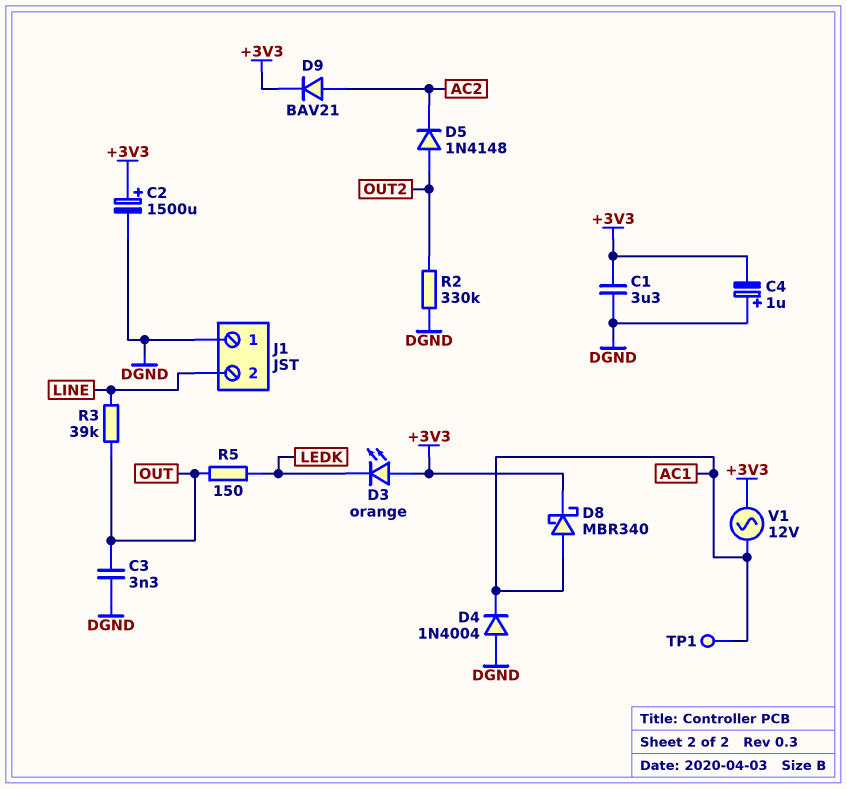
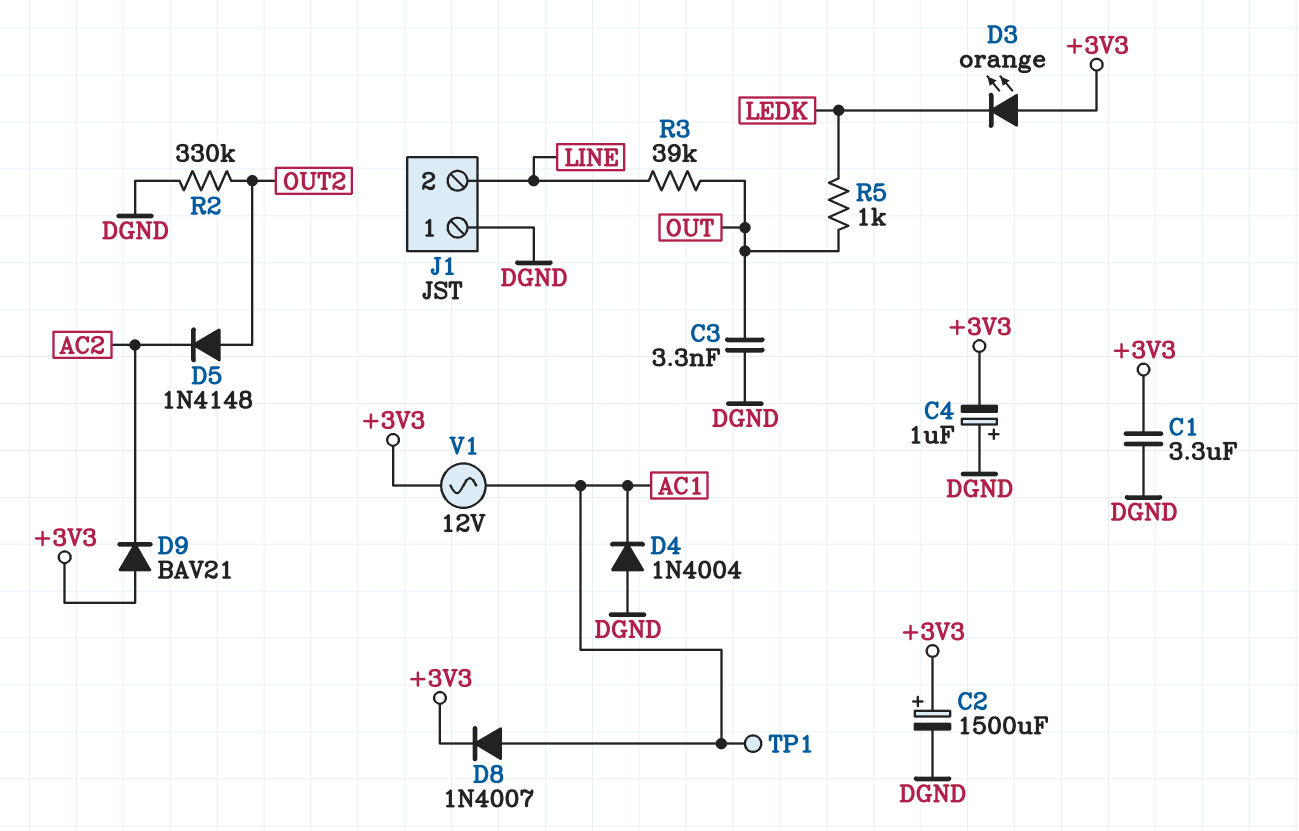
D8: schottky MBR340 (A AC1, K +3V3) -> diode 1N4007 (A AC1, K +3V3)
D9: diode BAV21 (A AC2, K +3V3) -> diode BAV21 (A +3V3, K AC2)
R5: 150 (LEDK, OUT) -> 1k (LEDK, OUT)

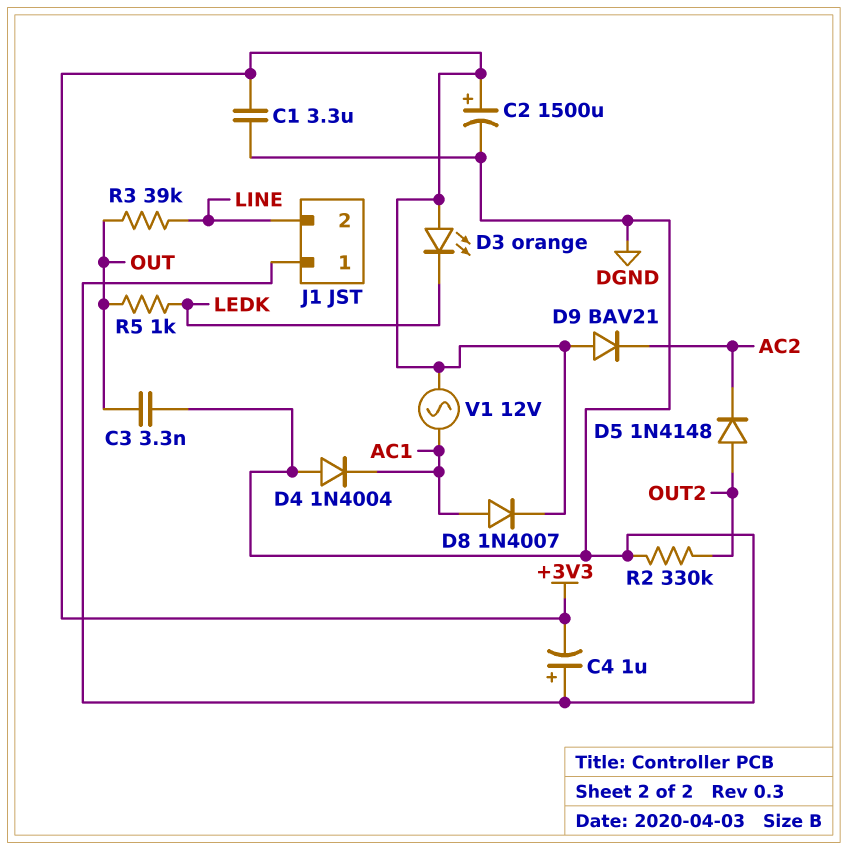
TP1: test point (AC1) -> none

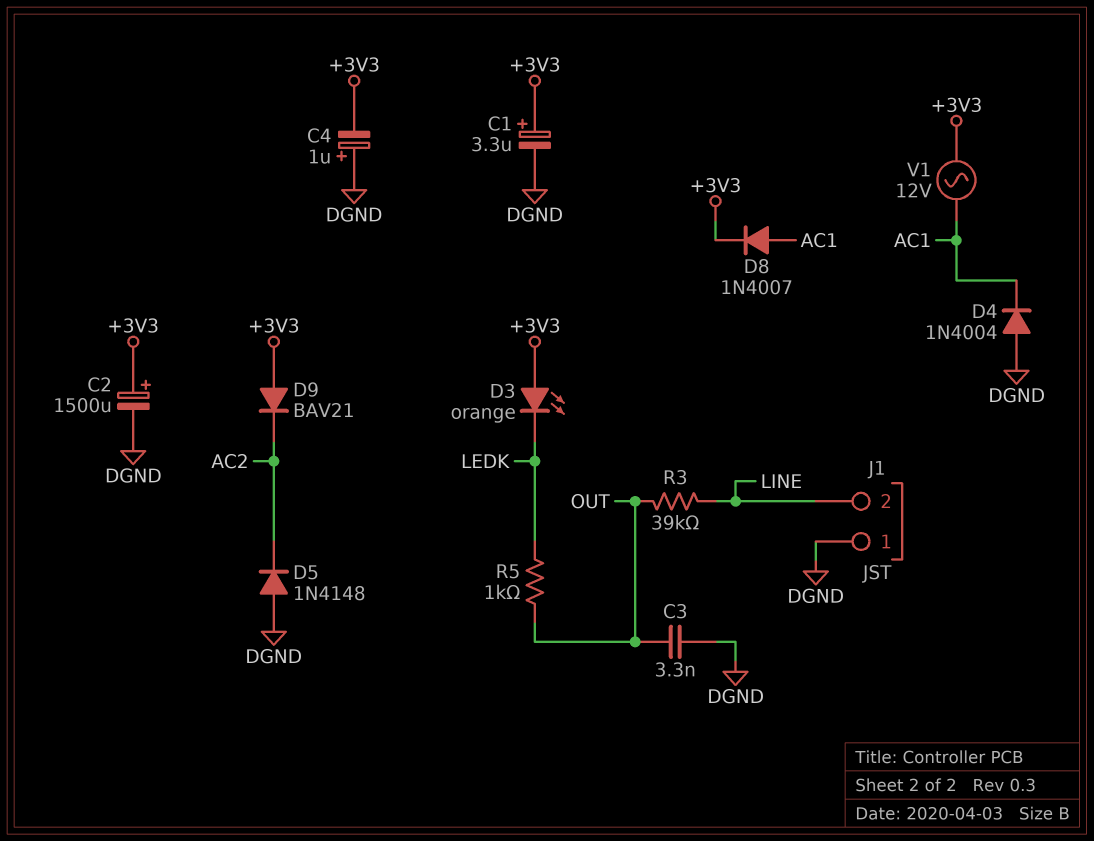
C1: 3.3uF (+3V3, DGND) -> 3.3uF (plus +3V3, minus DGND)
D5: diode 1N4148 (A OUT2, K AC2) -> diode 1N4148 (A DGND, K AC2)
R2: 330k (DGND, OUT2) -> none

